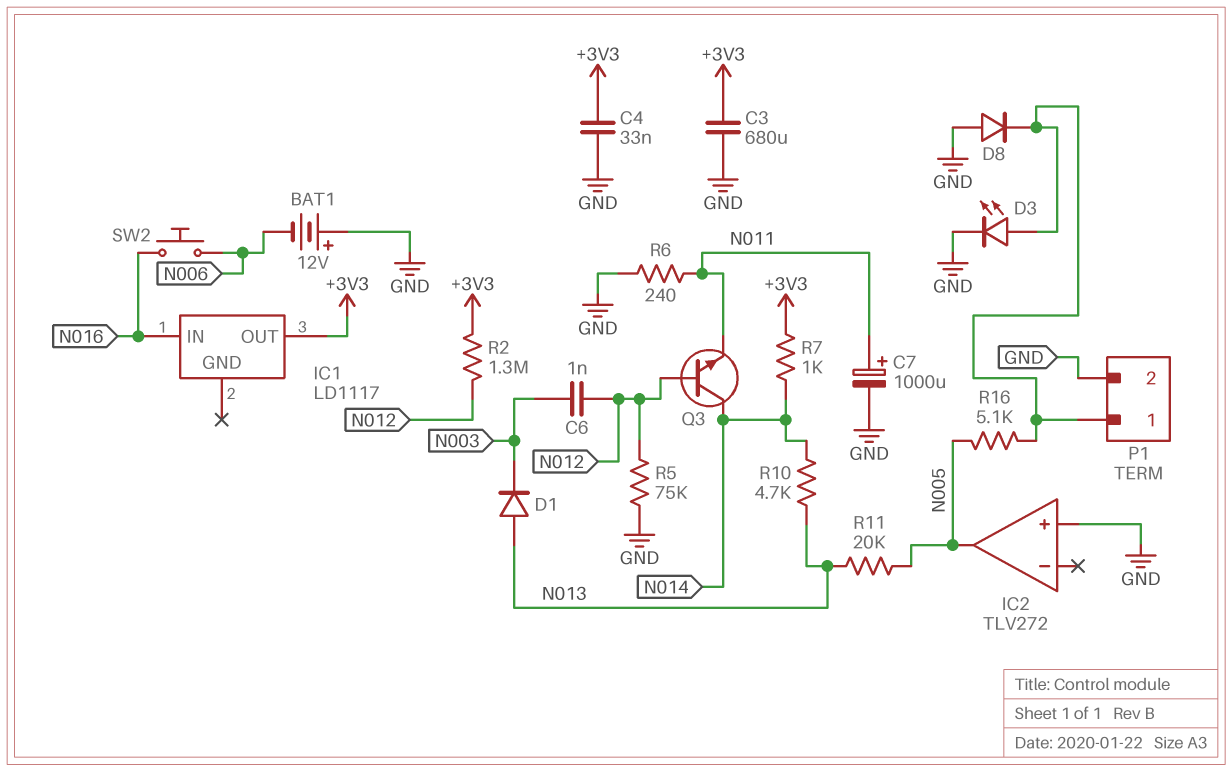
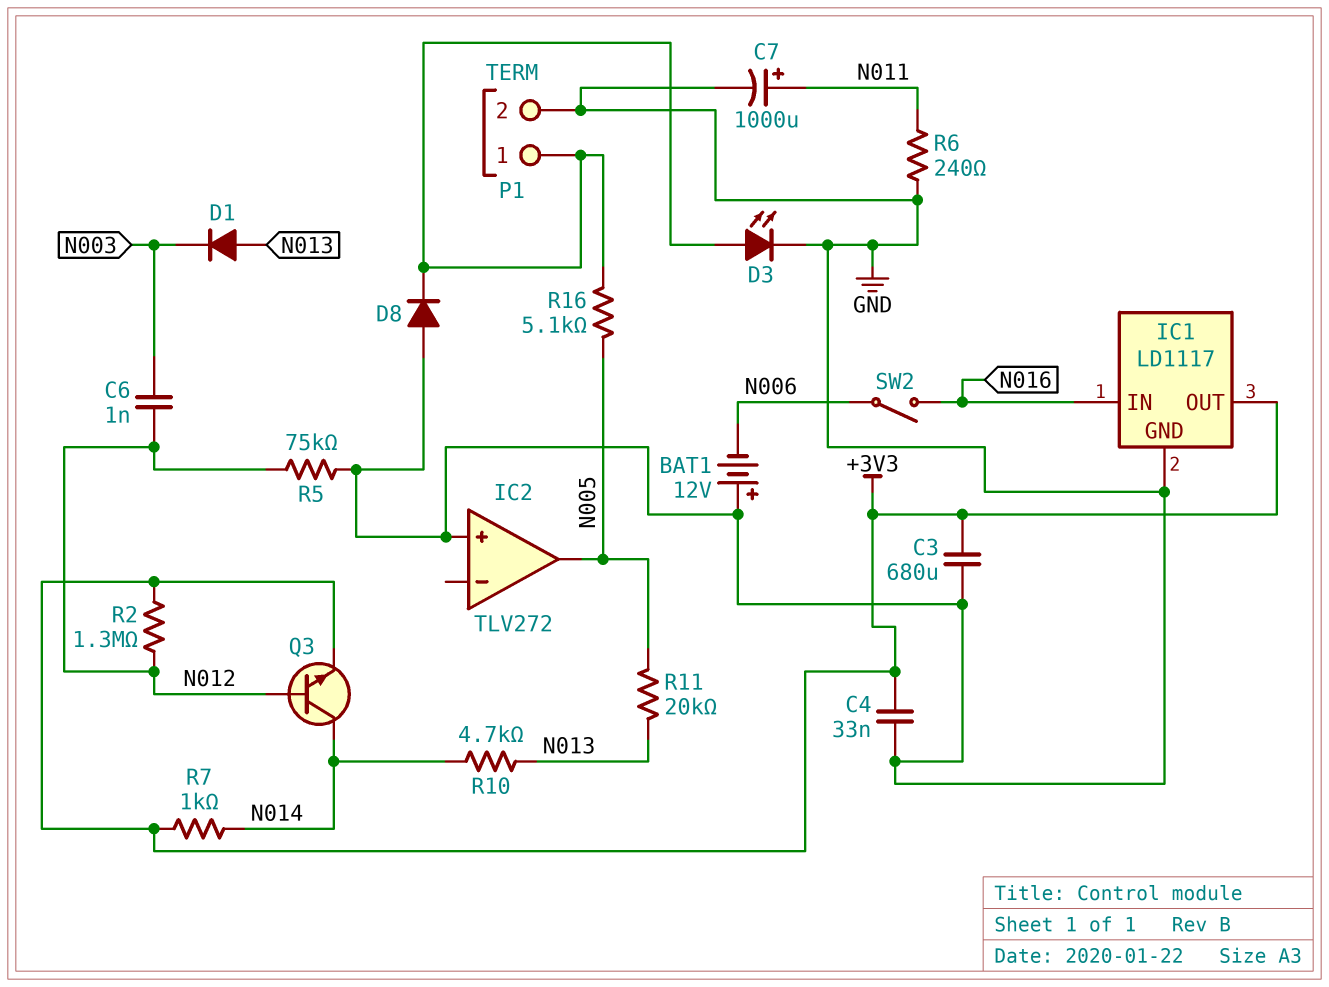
IC1 pin GND: none -> GND
Q3: NPN (B N012, C N014, E N011) -> NPN (B N012, C N014, E +3V3)
SW2: button (N006, N016) -> switch (N006, N016)

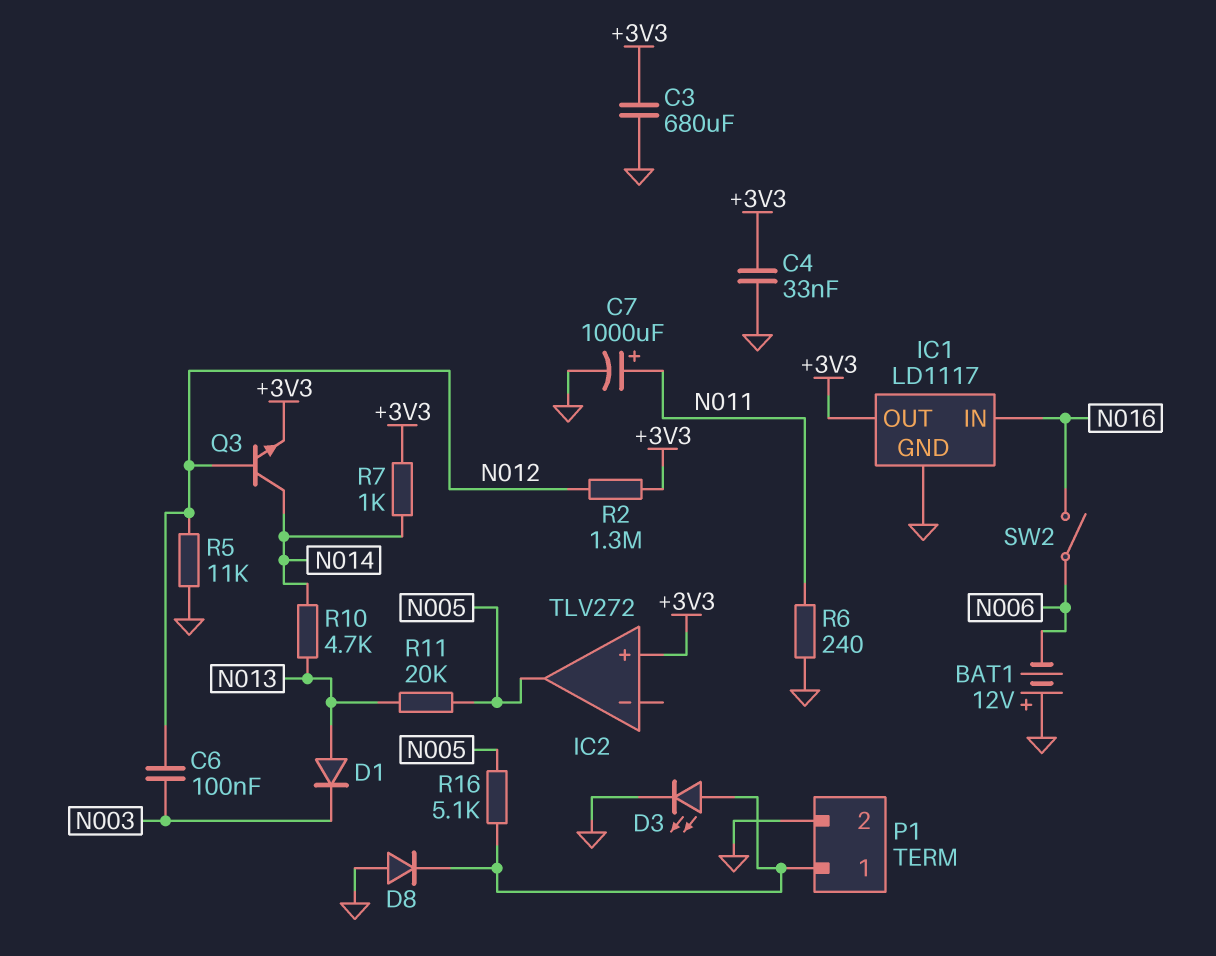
C6: 1nF (N003, N012) -> 100nF (N003, N012)
IC2 pin in+: GND -> +3V3
R5: 75k (GND, N012) -> 11k (GND, N012)

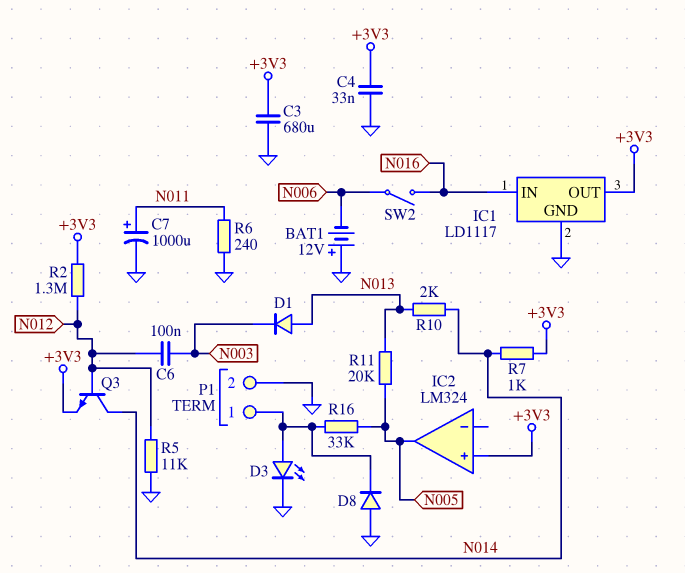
IC2: TLV272 -> LM324
R10: 4.7k (N013, N014) -> 2k (N013, N014)
R16: 5.1k (N005, P1/1) -> 33k (N005, P1/1)

